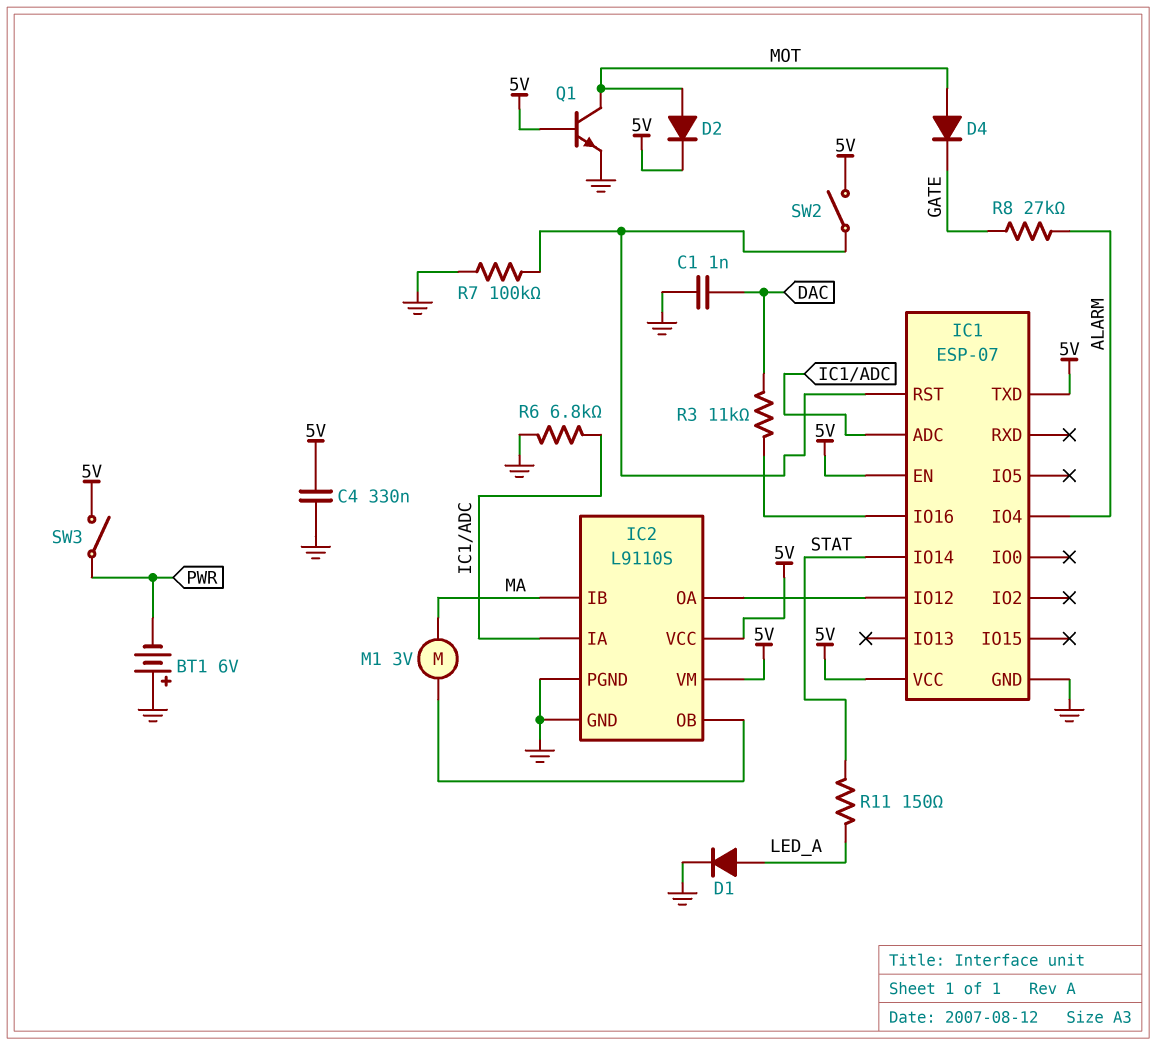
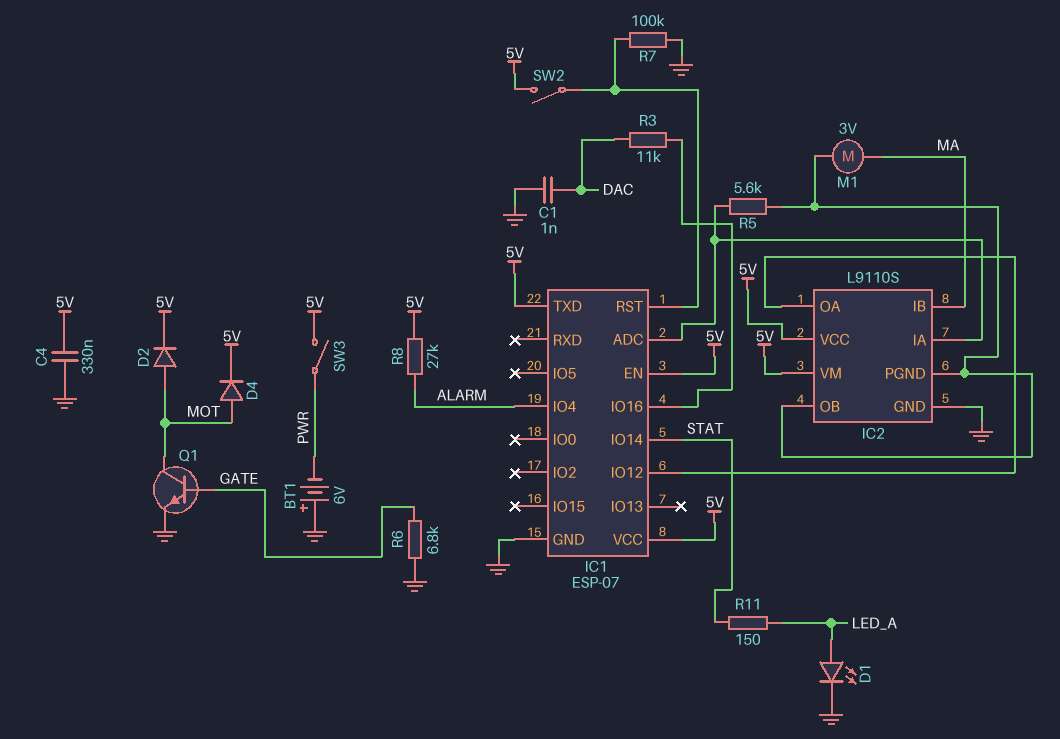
D1: diode (A LED_A, K GND) -> LED (A LED_A, K GND)
D4: diode (A MOT, K GATE) -> diode (A MOT, K 5V)
IC2 pin PGND: GND -> IC2/OB
Q1: NPN (B 5V, C MOT, E GND) -> NPN (B GATE, C MOT, E GND)
R5: none -> 5.6k (IC1/ADC, IC2/OB)
R6: 6.8k (GND, IC1/ADC) -> 6.8k (GATE, GND)
R8: 27k (ALARM, GATE) -> 27k (5V, ALARM)

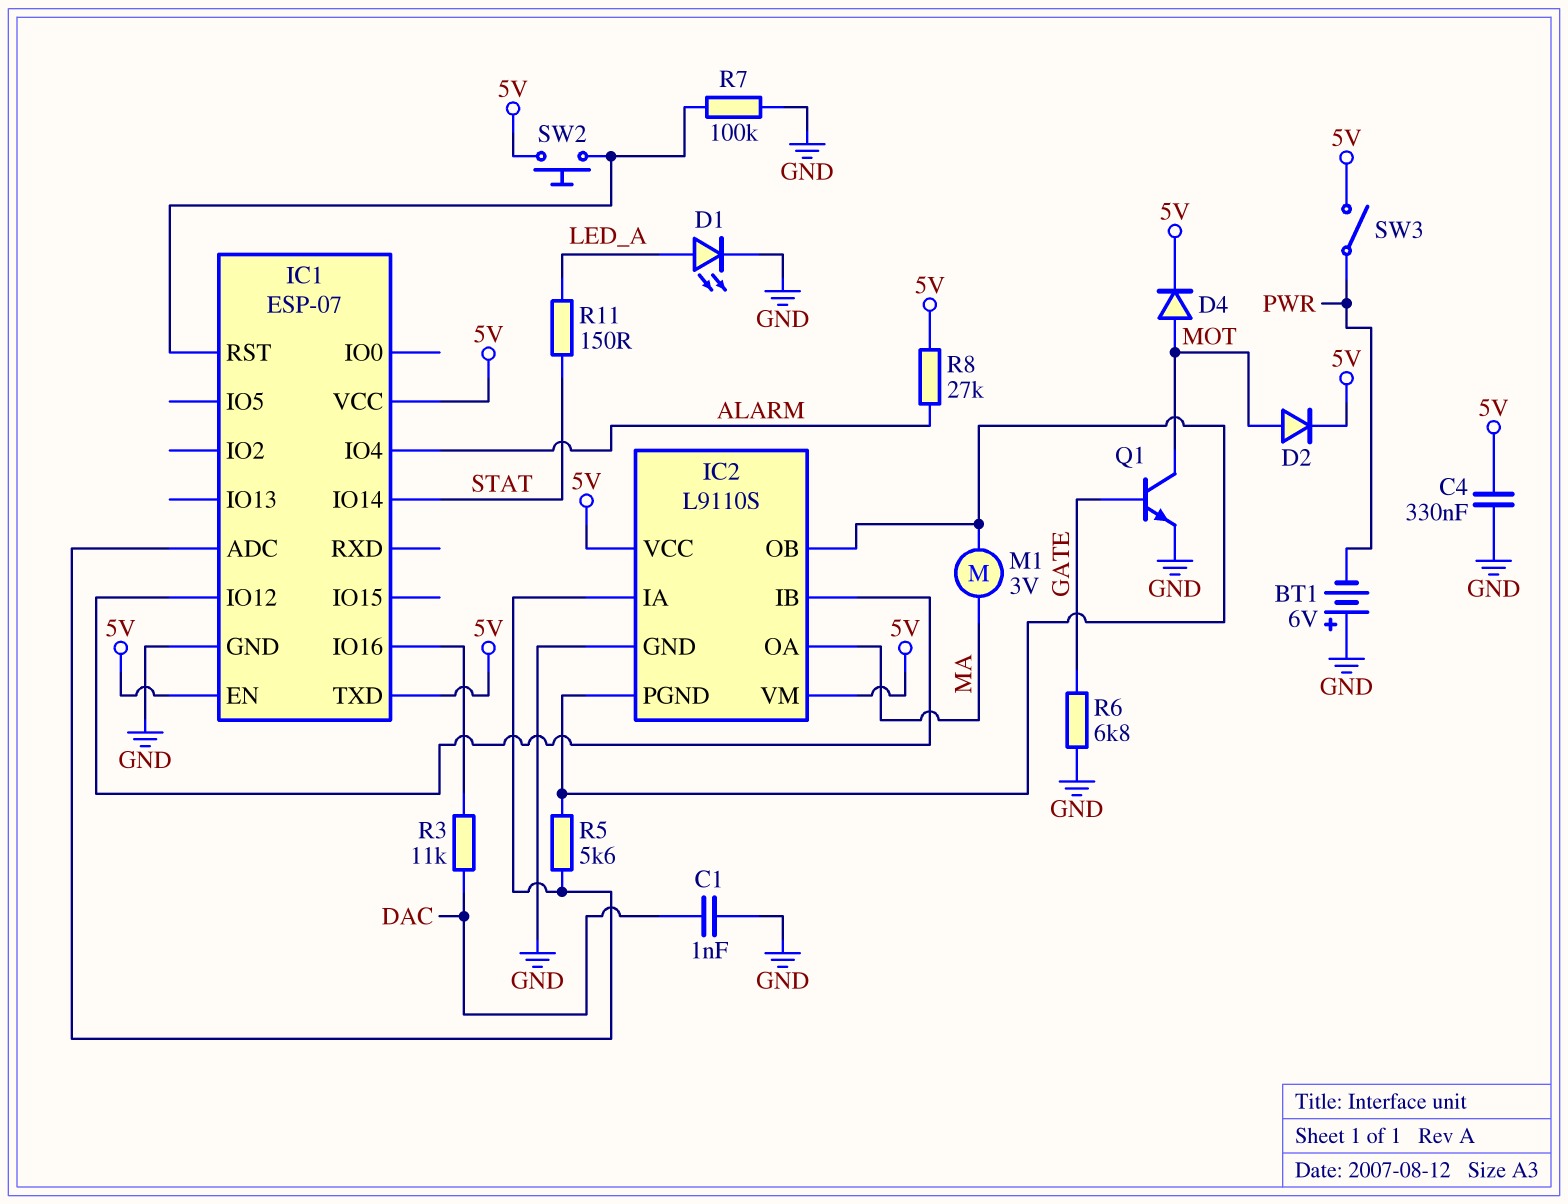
IC2 pin IB: MA -> IC1/IO12
IC2 pin OA: IC1/IO12 -> MA
SW2: switch (5V, IC1/RST) -> button (5V, IC1/RST)

